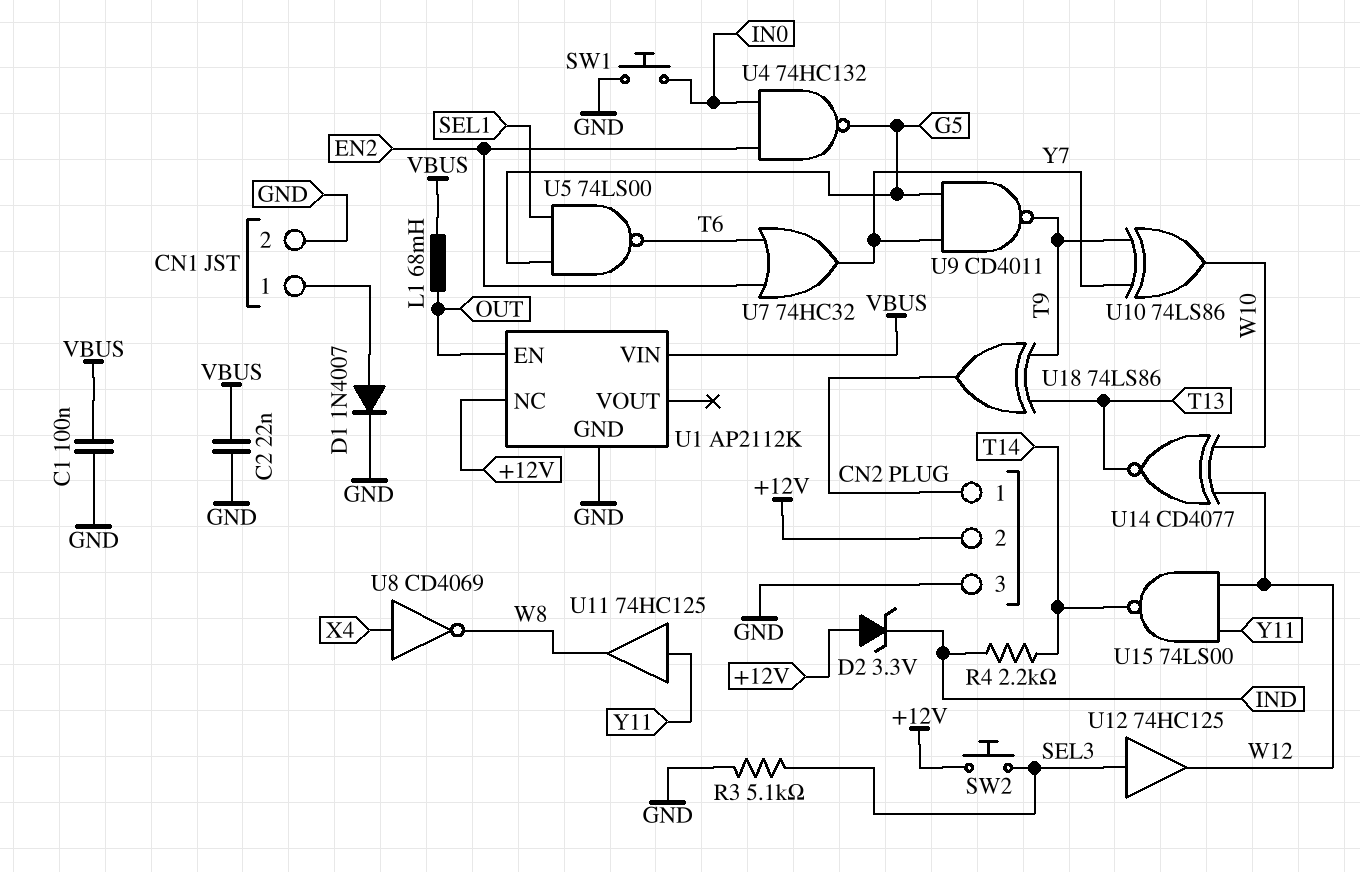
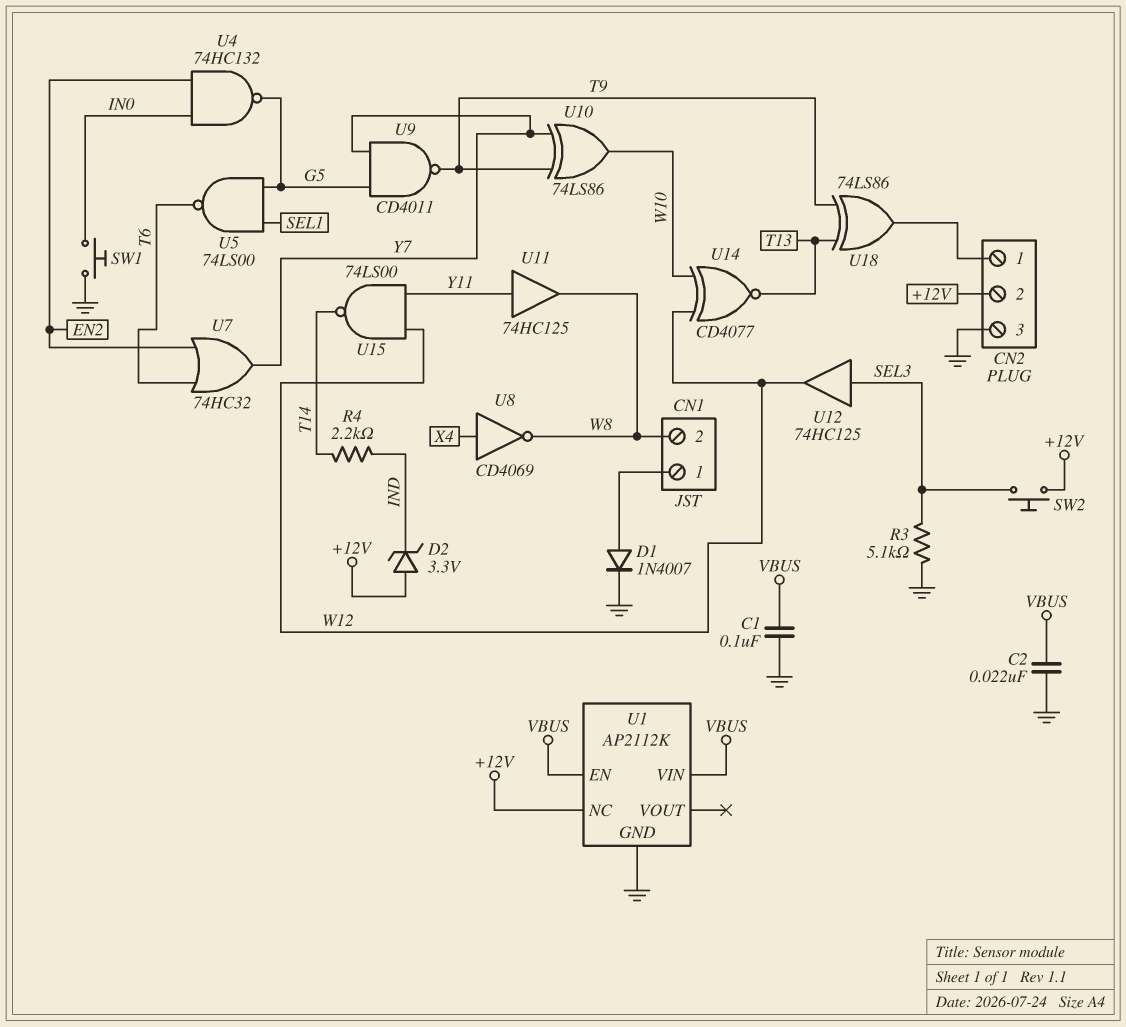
CN1 pin 2: GND -> W8
L1: 68mH (OUT, VBUS) -> none
U1 pin EN: OUT -> VBUS

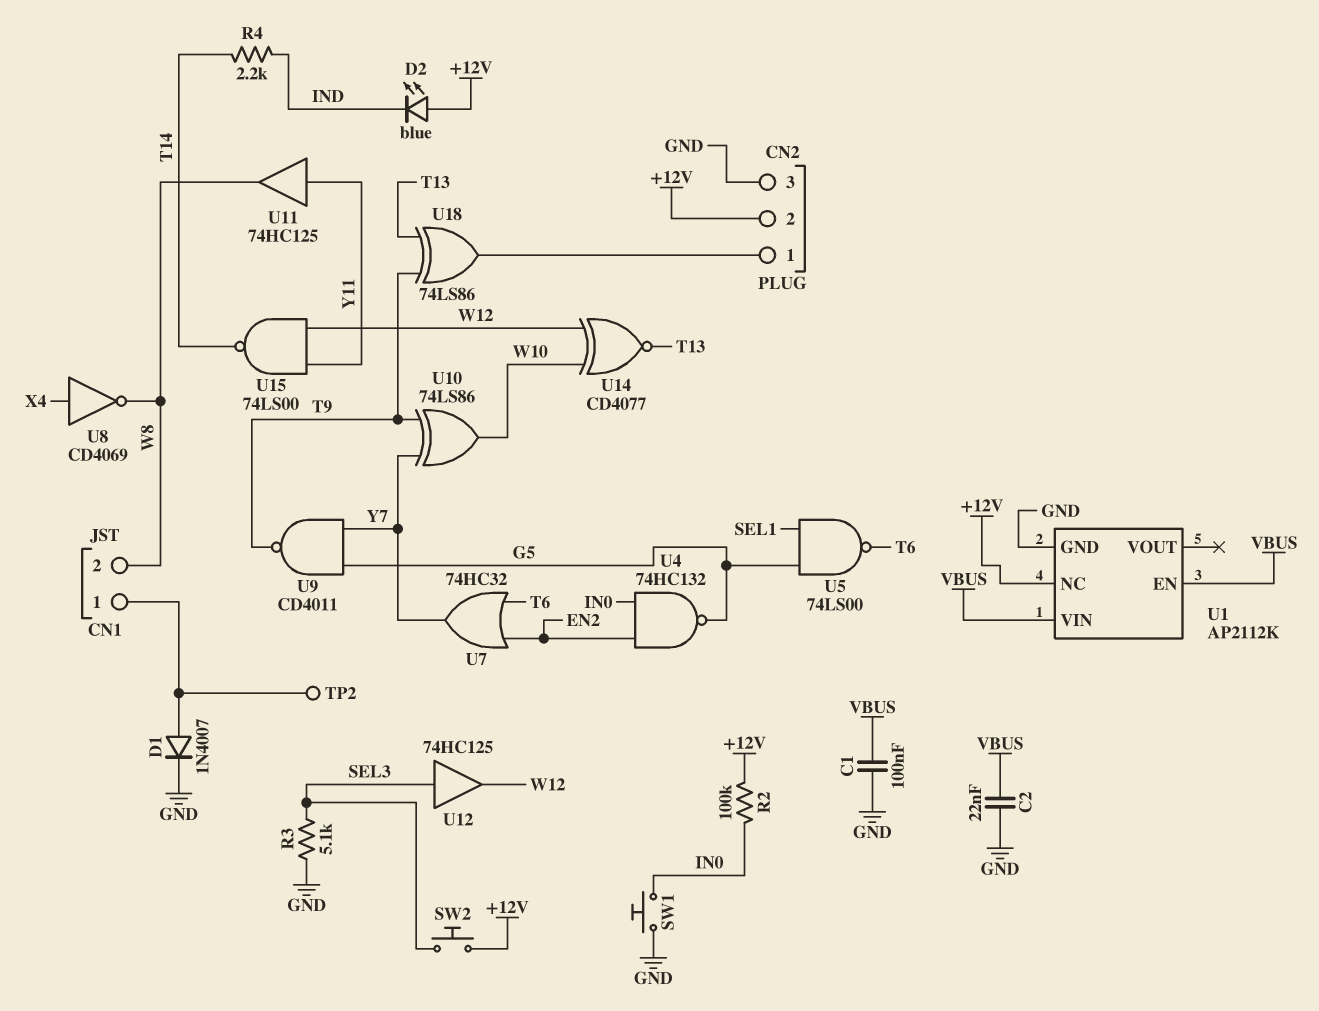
D2: zener 3.3V (A +12V, K IND) -> LED blue (A +12V, K IND)
R2: none -> 100k (+12V, IN0)
TP2: none -> test point (CN1/1)

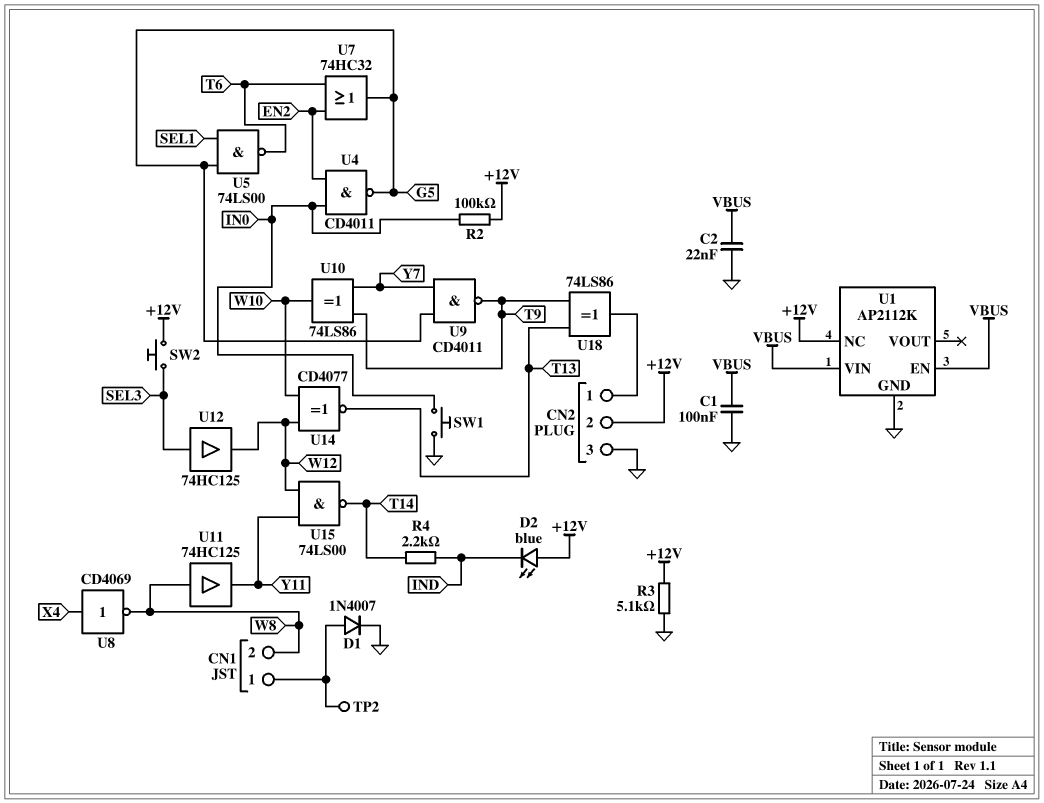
R3: 5.1k (GND, SEL3) -> 5.1k (+12V, GND)
U4: NAND 74HC132 (in EN2, in IN0, out G5) -> NAND CD4011 (in EN2, in IN0, out G5)
U7: OR 74HC32 (in EN2, in T6, out Y7) -> OR 74HC32 (in EN2, in T6, out G5)
U11: buffer 74HC125 (in Y11, out W8) -> buffer 74HC125 (in W8, out Y11)

